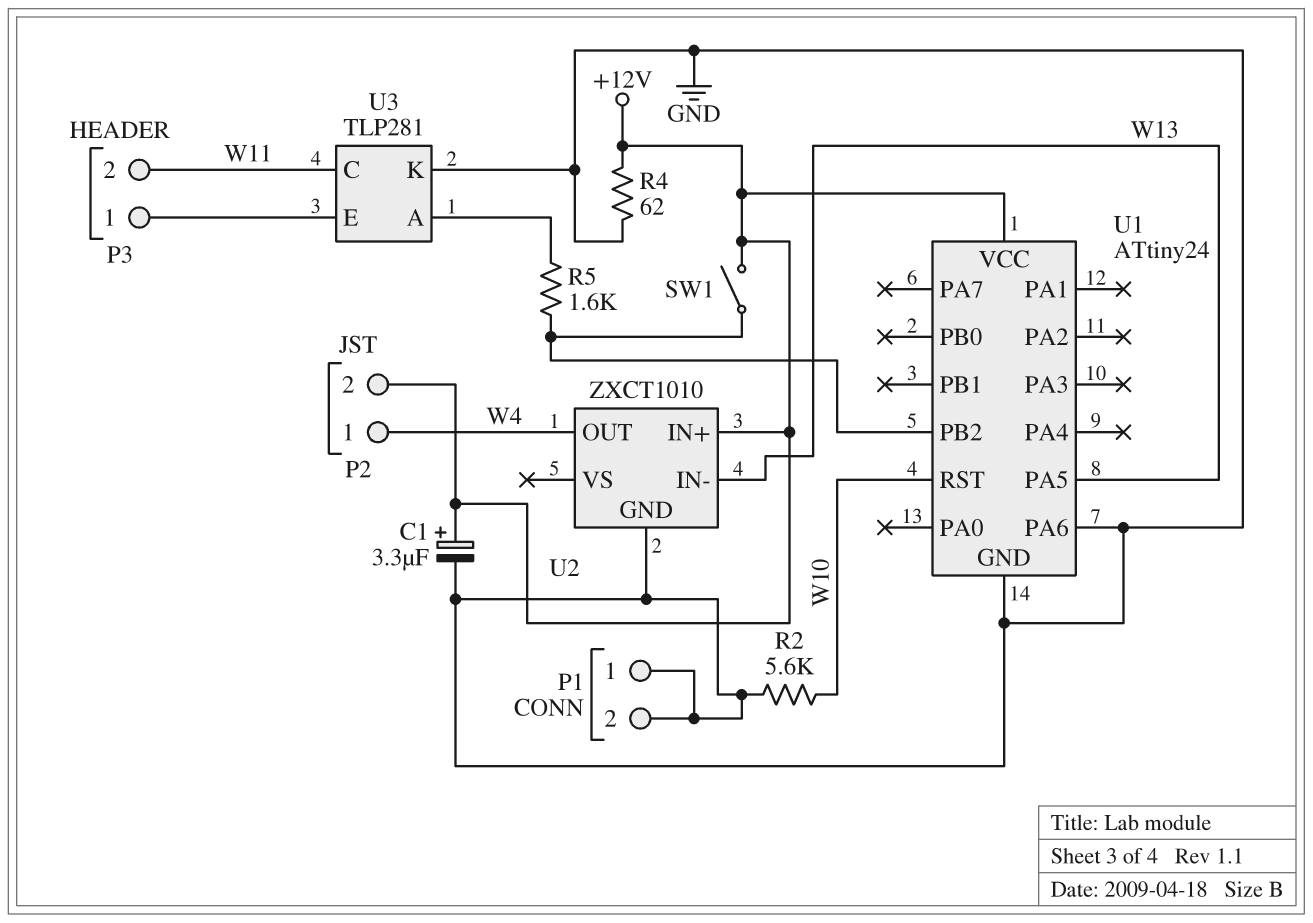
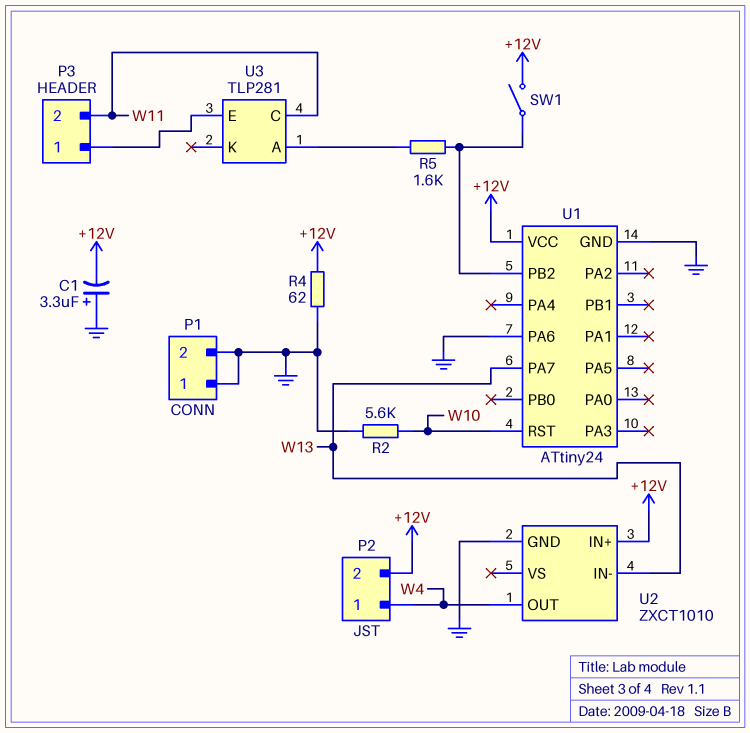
C1: 3.3uF (plus +12V, minus GND) -> 3.3uF (plus GND, minus +12V)
U1 pin PA5: W13 -> none
U1 pin PA7: none -> W13
U3 pin K: GND -> none

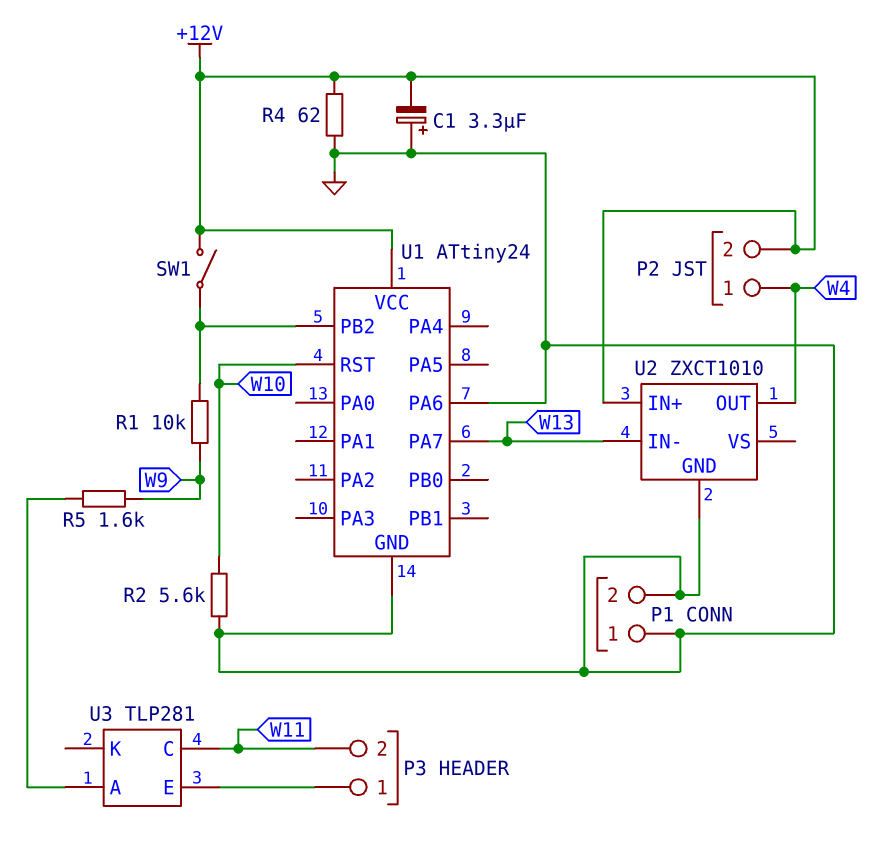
R1: none -> 10k (U1/PB2, W9)
R5: 1.6k (U1/PB2, U3/A) -> 1.6k (U3/A, W9)

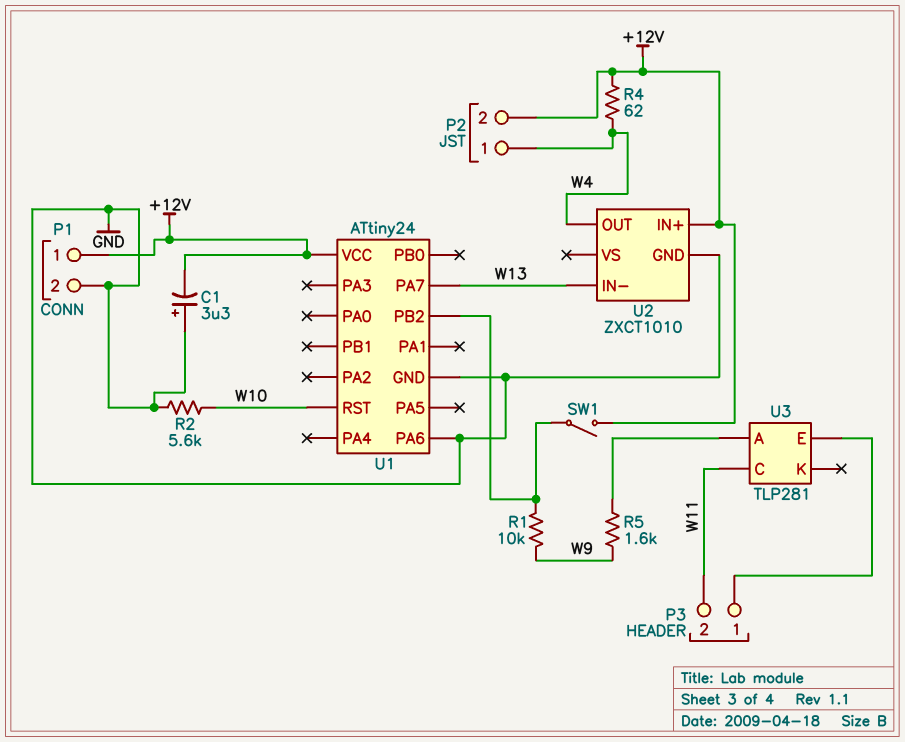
P1 pin 1: GND -> +12V
R4: 62 (+12V, GND) -> 62 (+12V, W4)

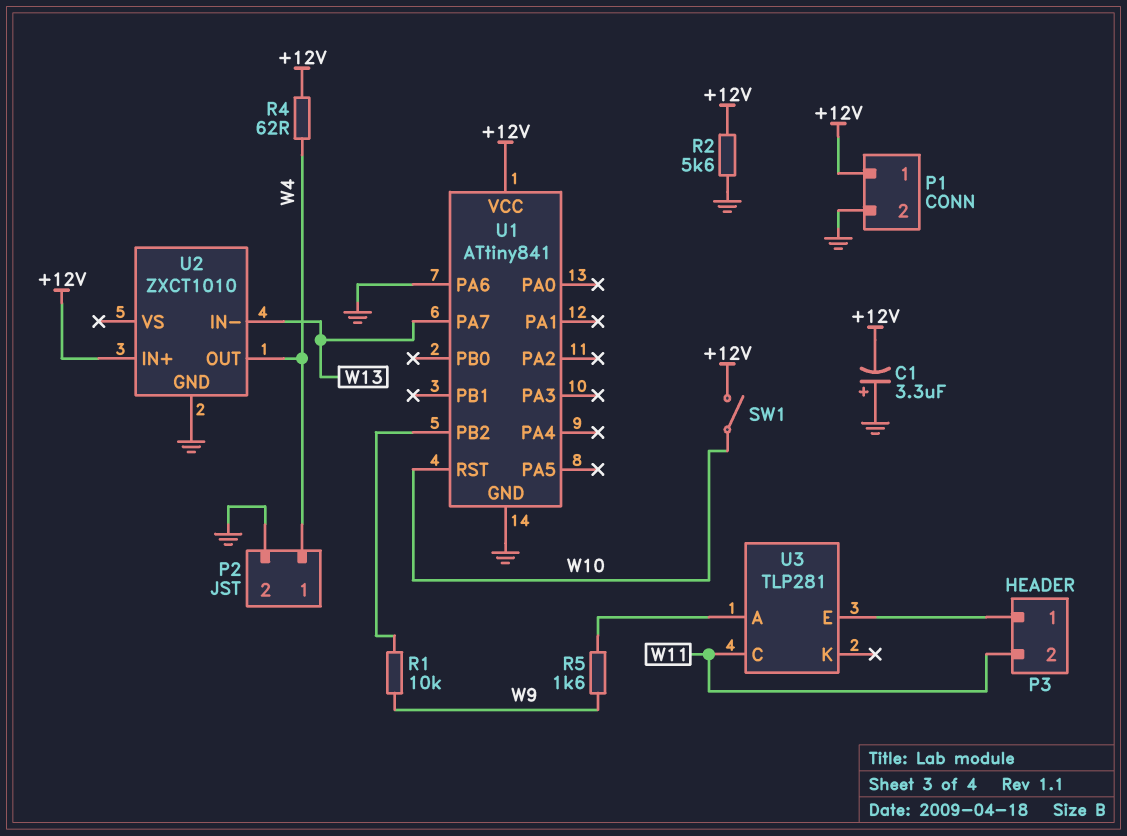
P2 pin 2: +12V -> GND
R2: 5.6k (GND, W10) -> 5.6k (+12V, GND)
SW1: switch (+12V, U1/PB2) -> switch (+12V, W10)
U1: ATtiny24 -> ATtiny841

